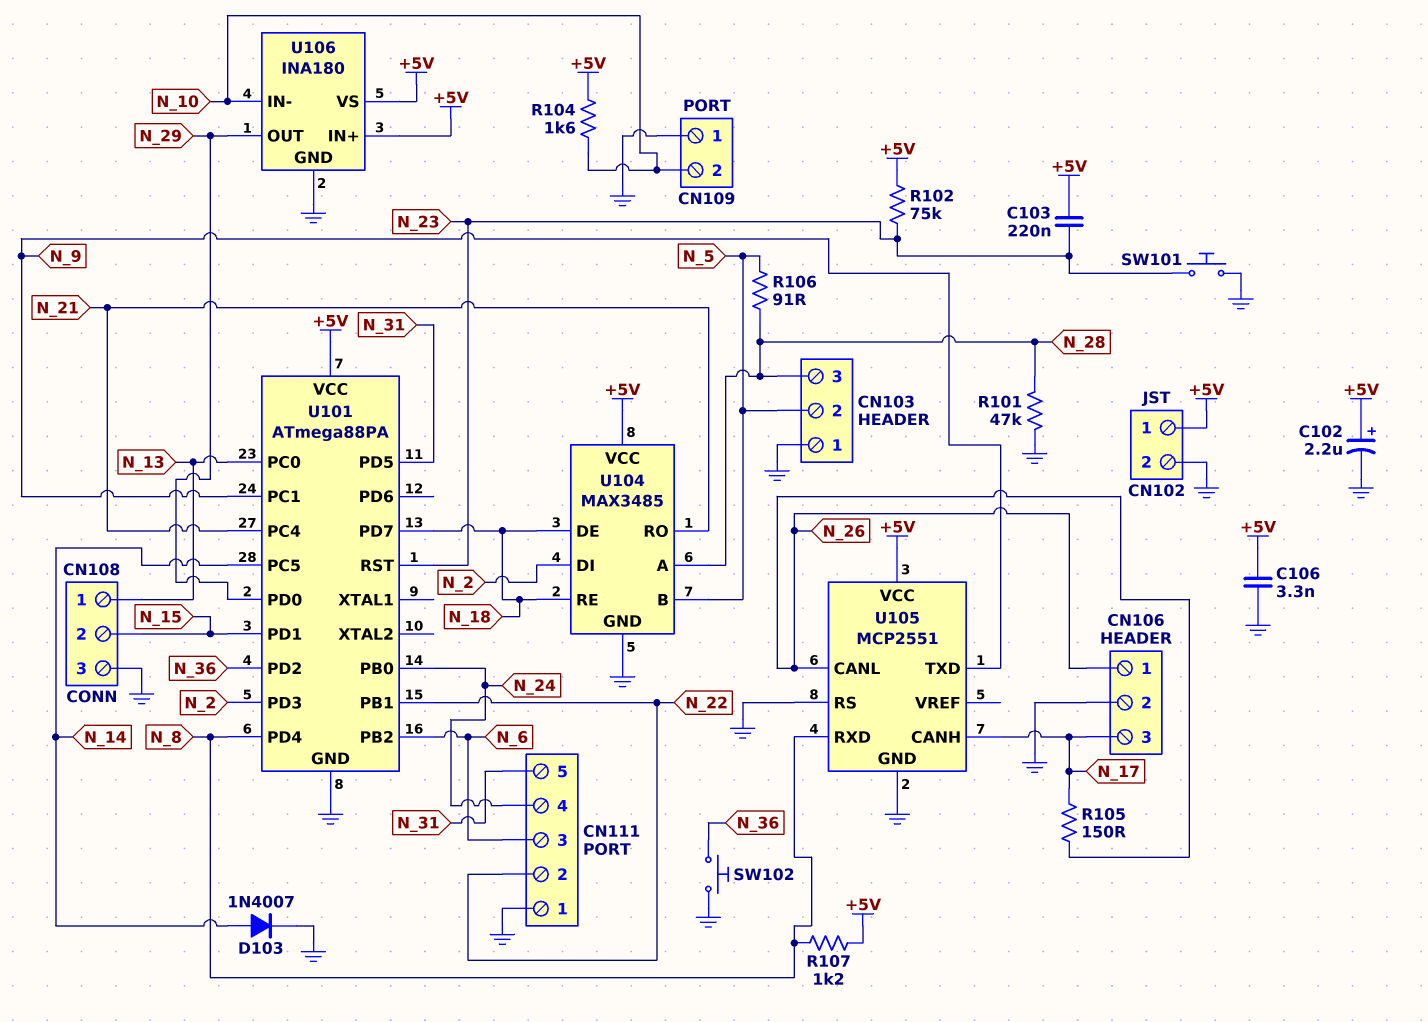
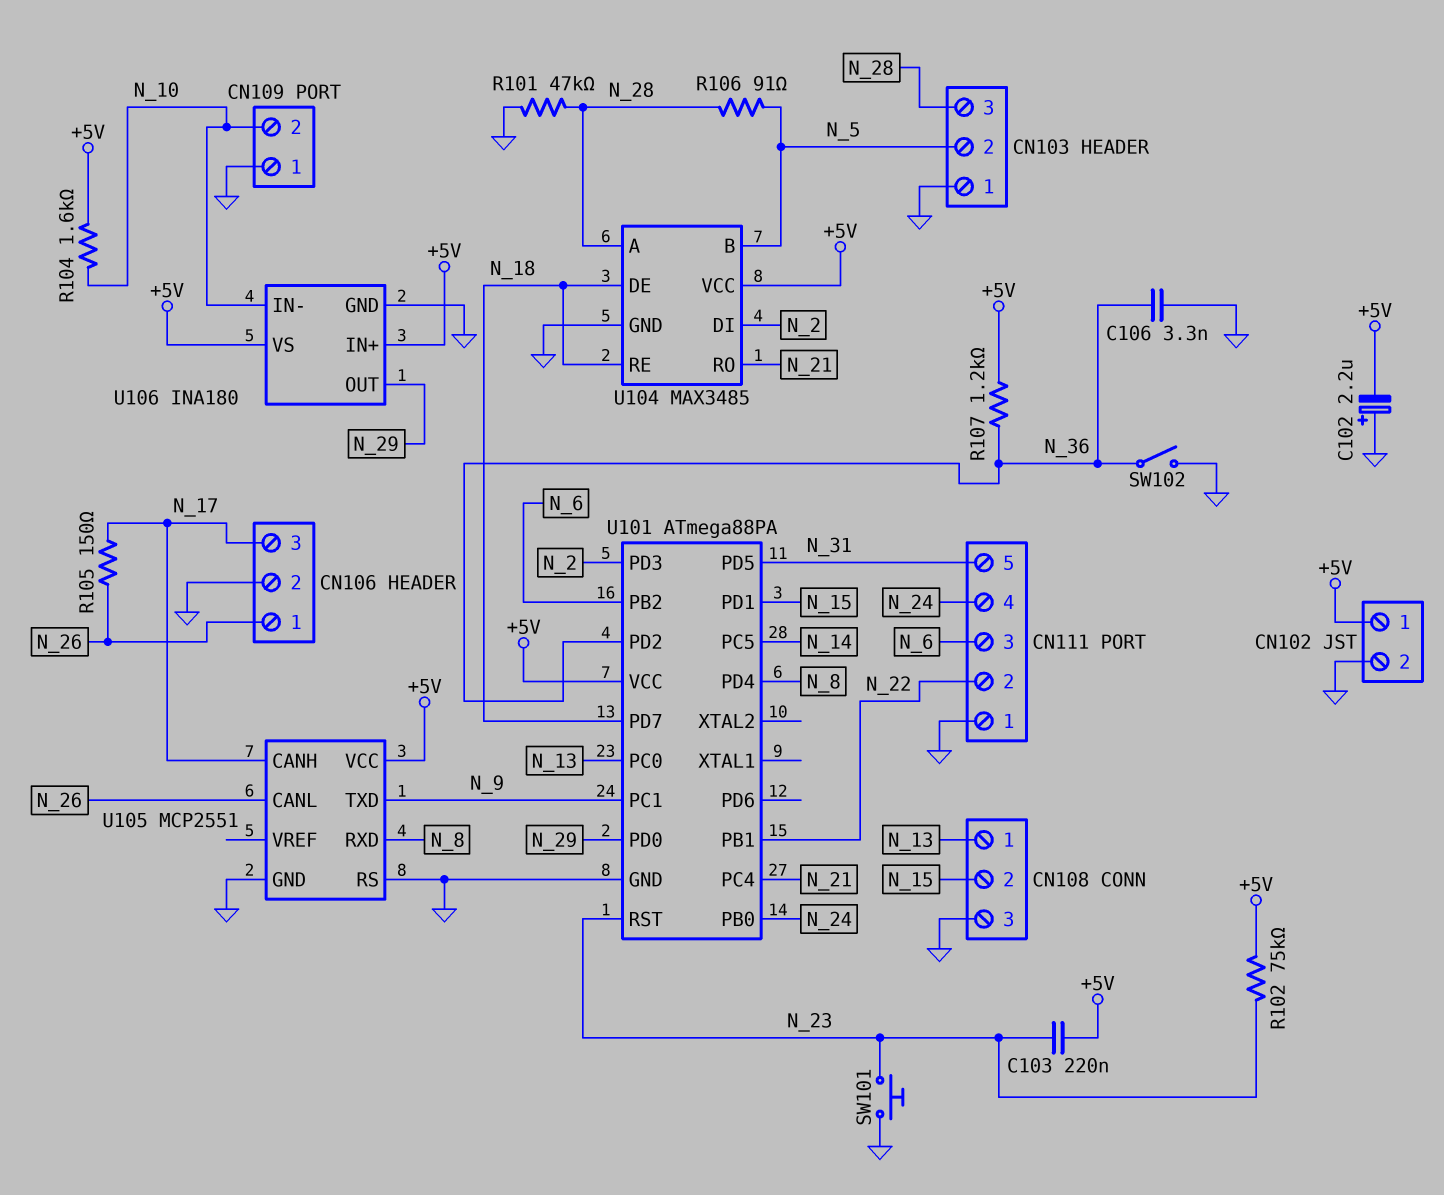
C102: 2.2uF (plus +5V, minus GND) -> 2.2uF (plus GND, minus +5V)
C106: 3.3nF (+5V, GND) -> 3.3nF (GND, N_36)
D103: diode 1N4007 (A N_14, K GND) -> none
R107: 1.2k (+5V, N_8) -> 1.2k (+5V, N_36)
SW102: button (GND, N_36) -> switch (GND, N_36)

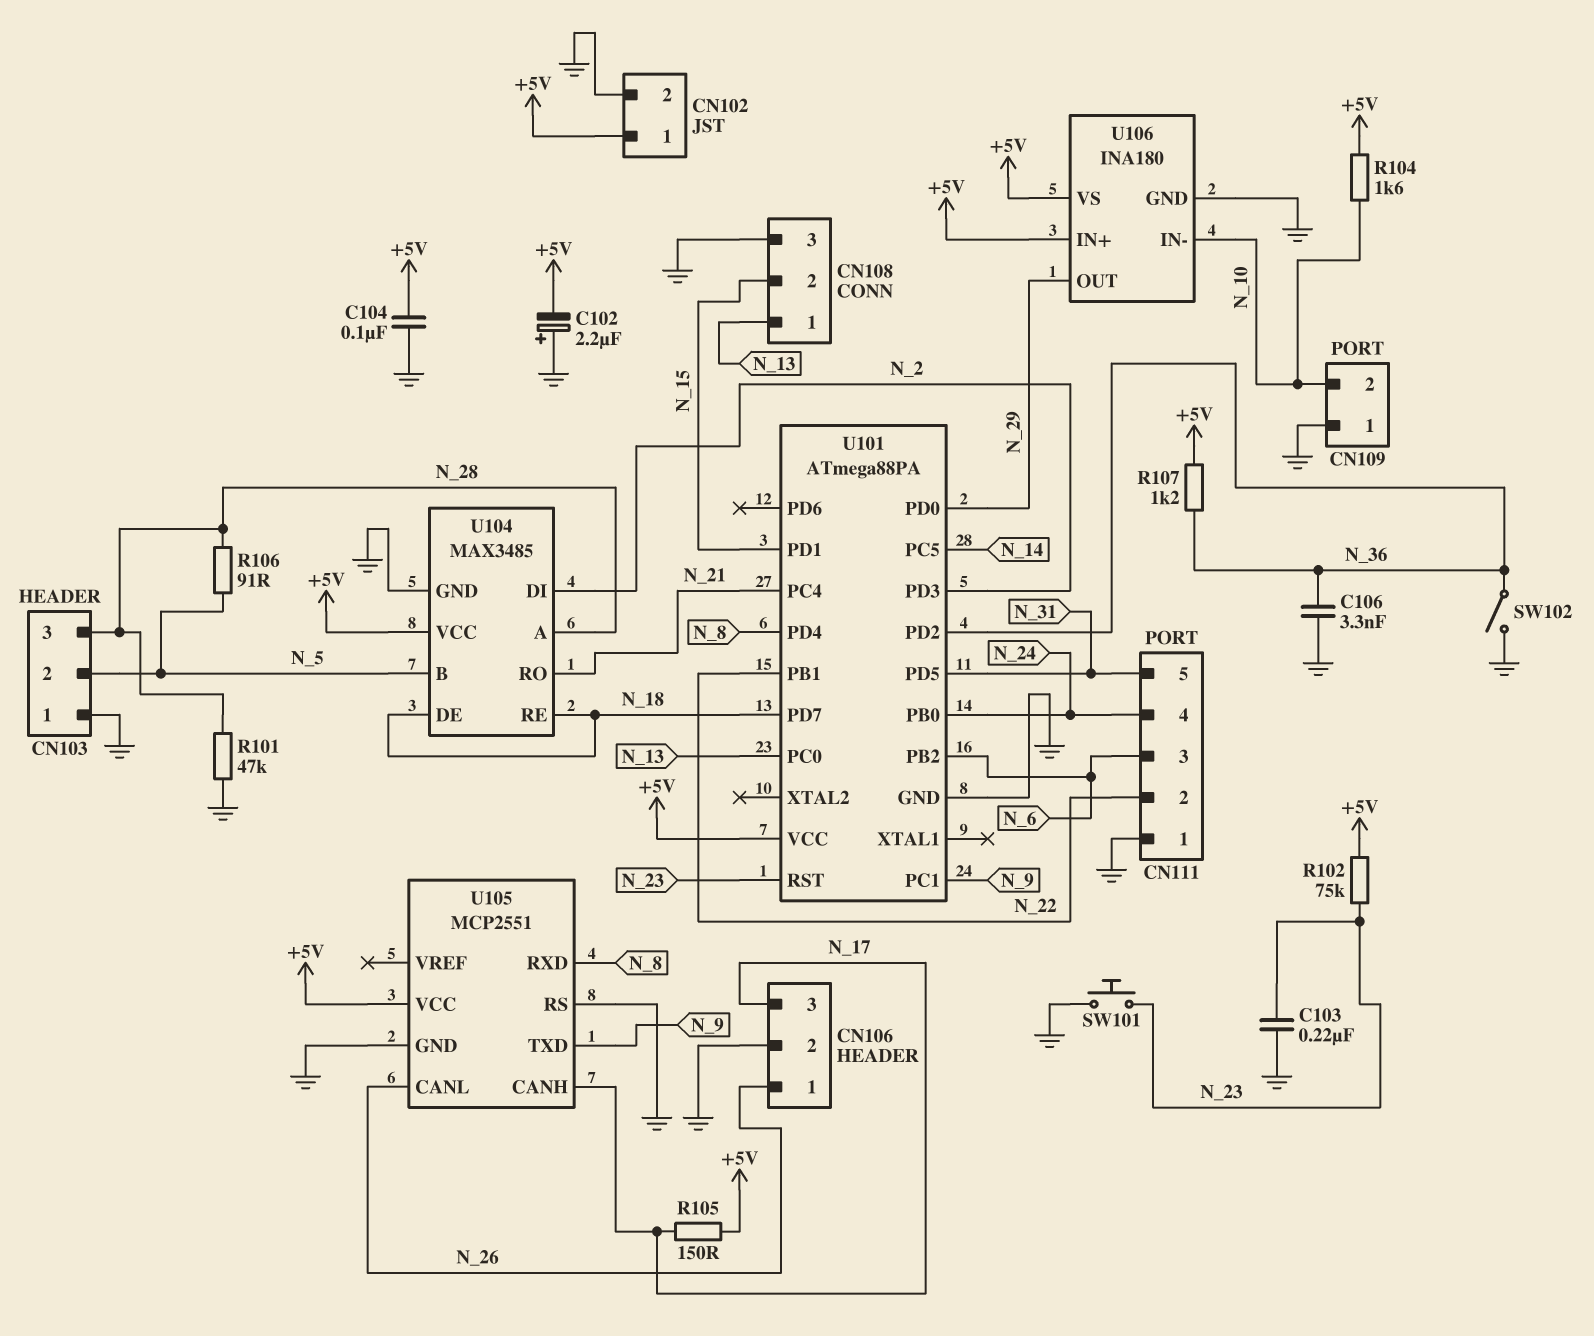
C103: 220nF (+5V, N_23) -> 220nF (GND, N_23)
C104: none -> 100nF (+5V, GND)
R105: 150 (N_17, N_26) -> 150 (+5V, N_17)

